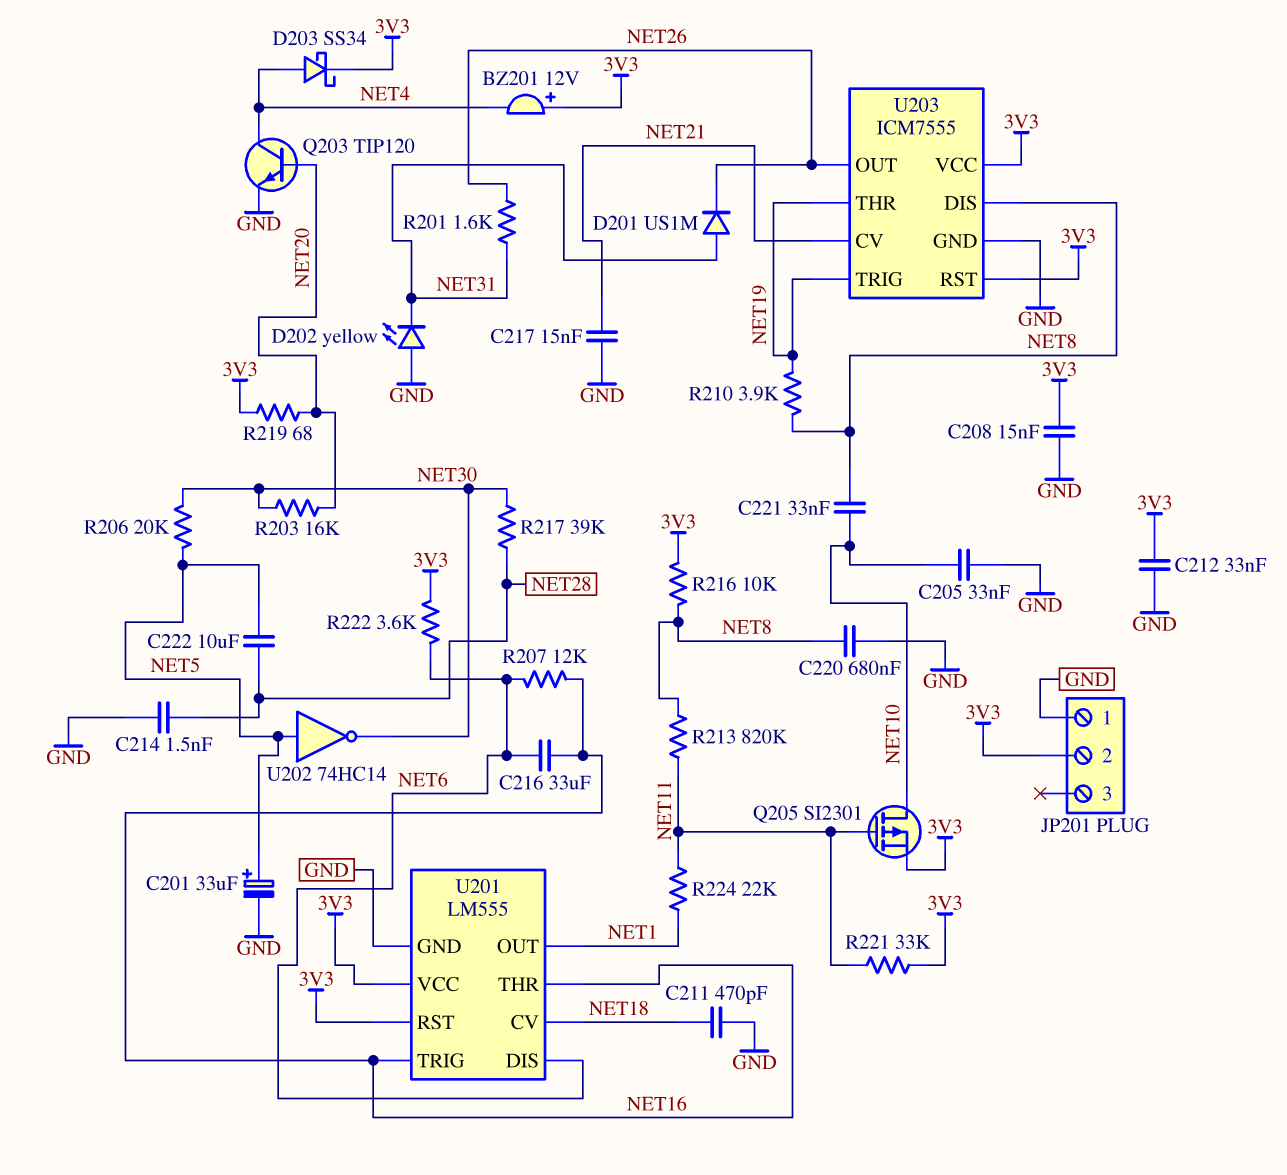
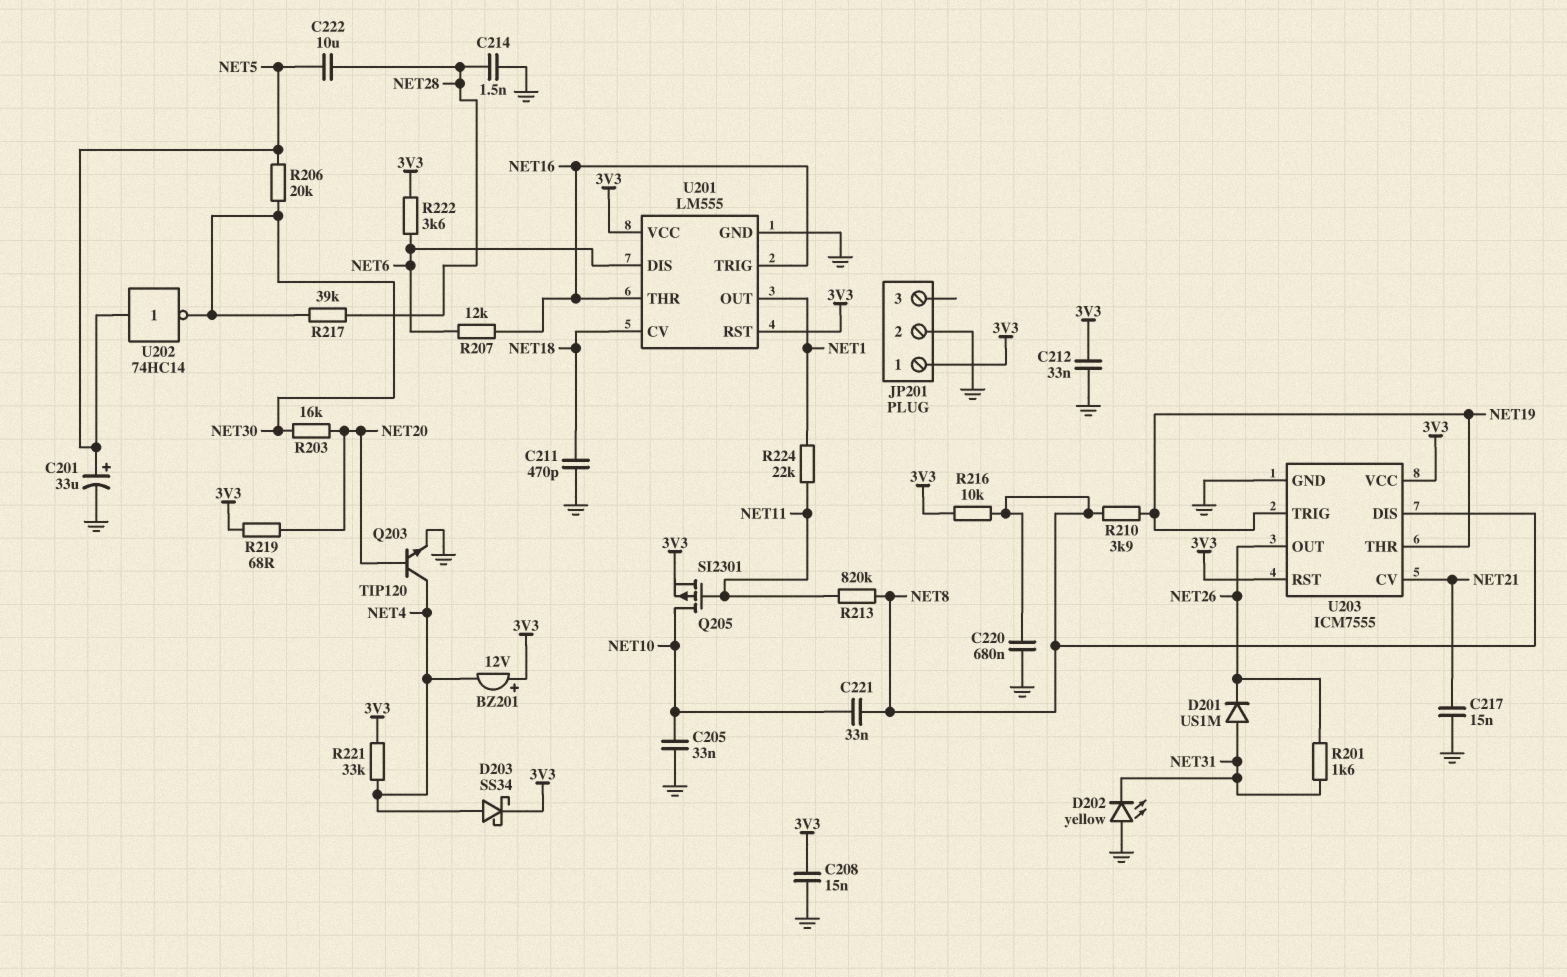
C216: 33uF (NET6, NET16) -> none
JP201 pin 1: GND -> 3V3
JP201 pin 2: 3V3 -> GND
R221: 33k (3V3, NET11) -> 33k (3V3, NET4)

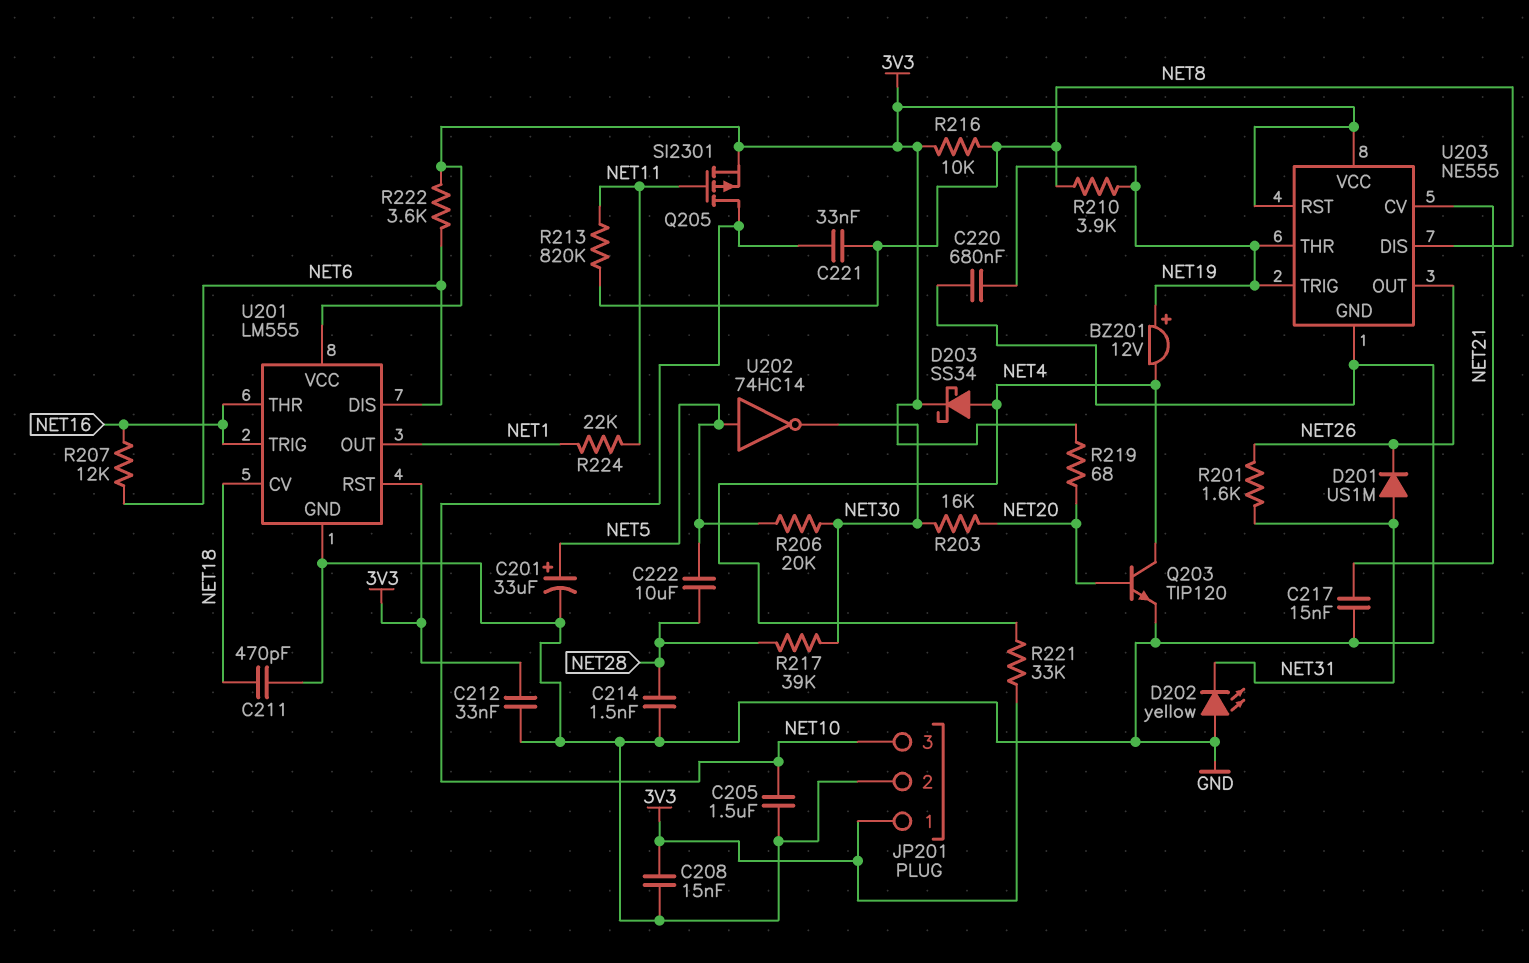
BZ201: buzzer 12V (plus 3V3, minus NET4) -> buzzer 12V (plus NET19, minus NET4)
C205: 33nF (GND, NET10) -> 1.5uF (GND, NET10)
C220: 680nF (GND, NET8) -> 680nF (GND, NET19)
JP201 pin 3: none -> NET10
U203: ICM7555 -> NE555

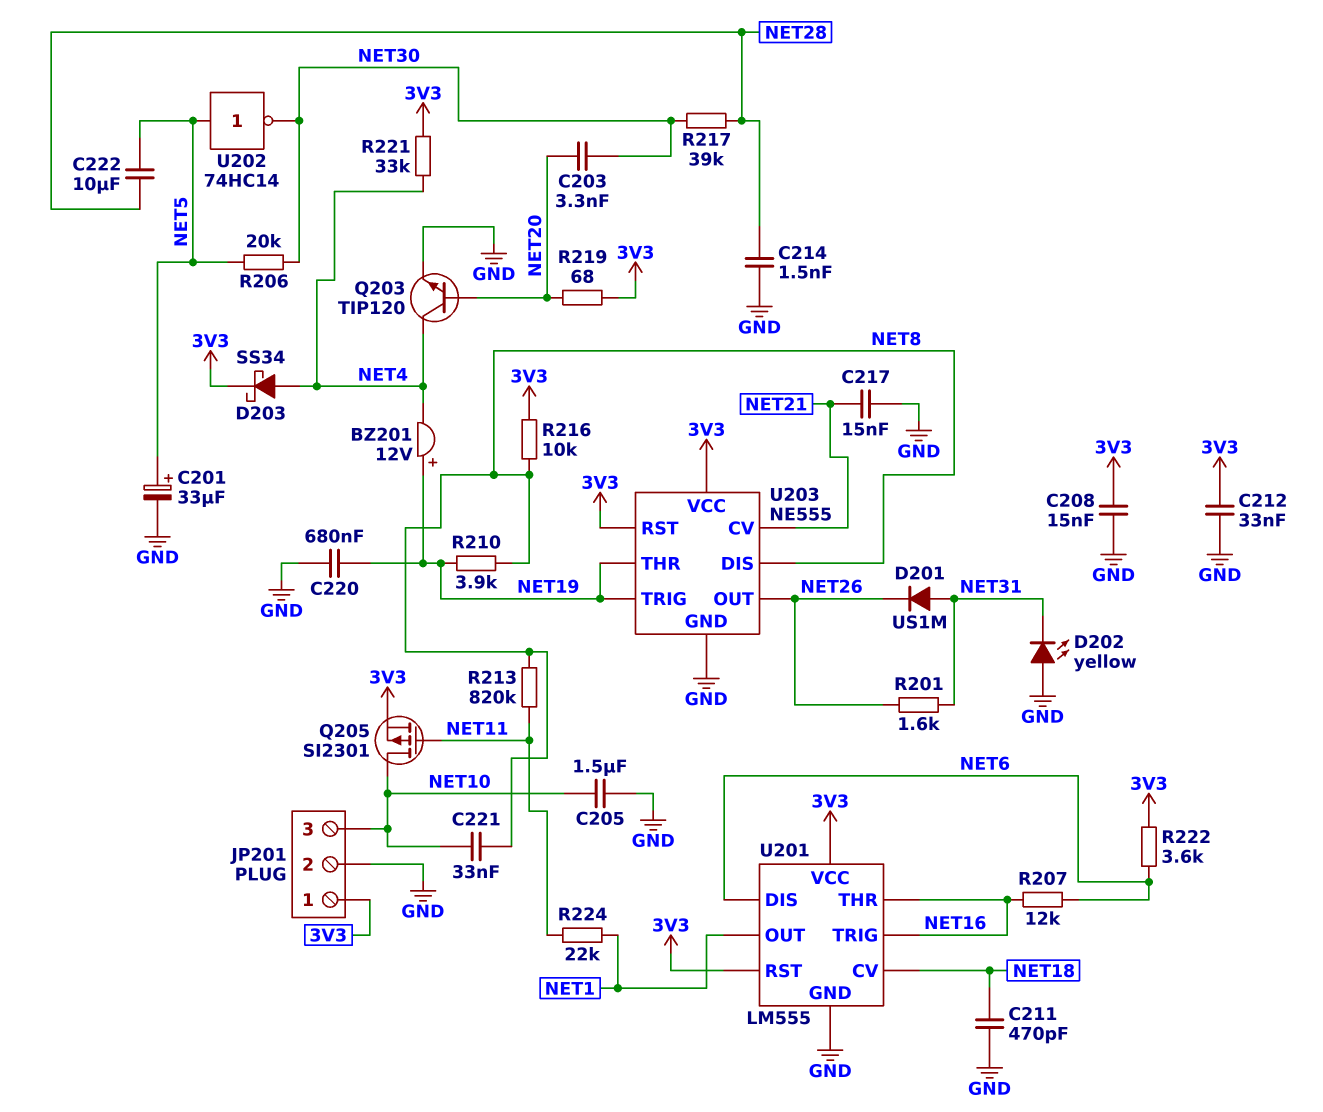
C203: none -> 3.3nF (NET20, NET30)
R203: 16k (NET20, NET30) -> none

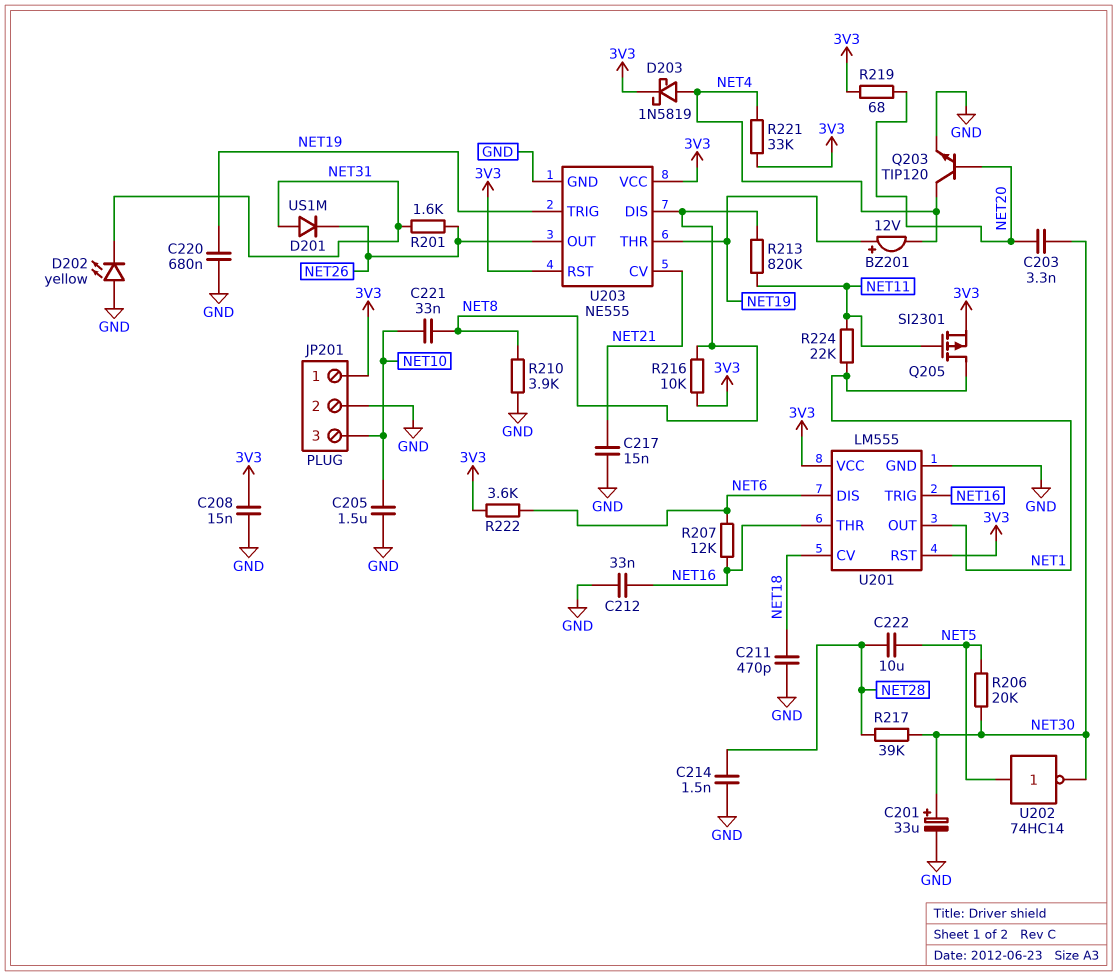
C201: 33uF (plus NET5, minus GND) -> 33uF (plus NET30, minus GND)
C212: 33nF (3V3, GND) -> 33nF (GND, NET16)
D203: schottky SS34 (A NET4, K 3V3) -> schottky 1N5819 (A NET4, K 3V3)
Q205: PMOS SI2301 (G NET11, D NET10, S 3V3) -> PMOS SI2301 (G NET11, D NET1, S 3V3)
R210: 3.9k (NET8, NET19) -> 3.9k (GND, NET8)

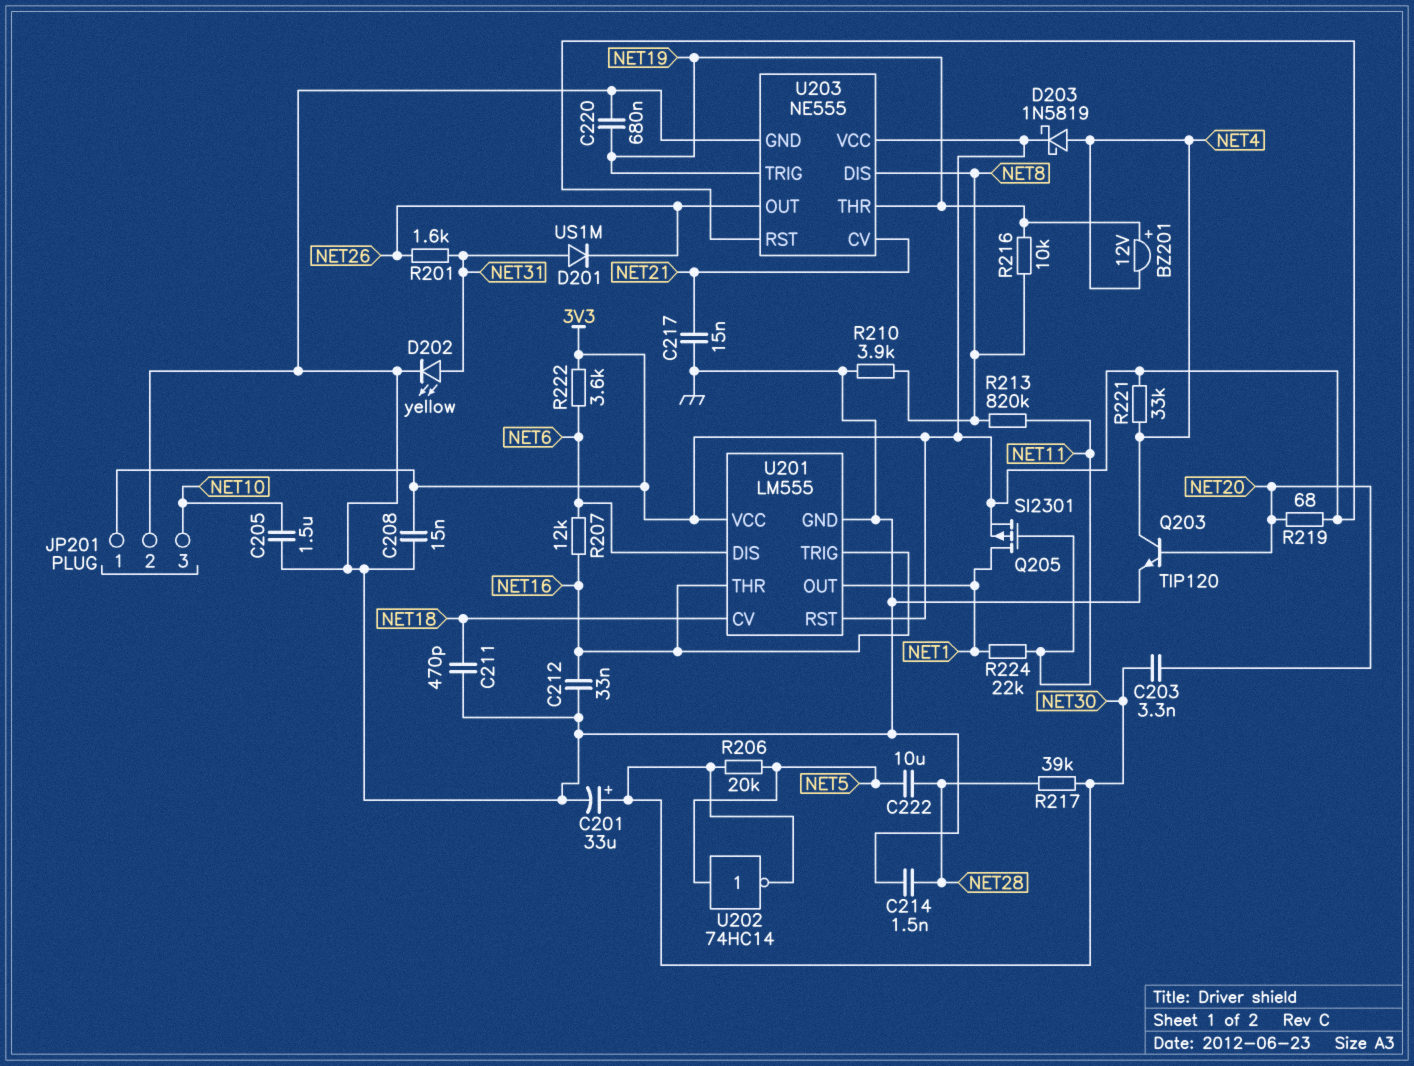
C221: 33nF (NET8, NET10) -> none
D202: LED yellow (A GND, K NET31) -> LED yellow (A NET31, K GND)
R216: 10k (3V3, NET8) -> 10k (NET8, NET19)

